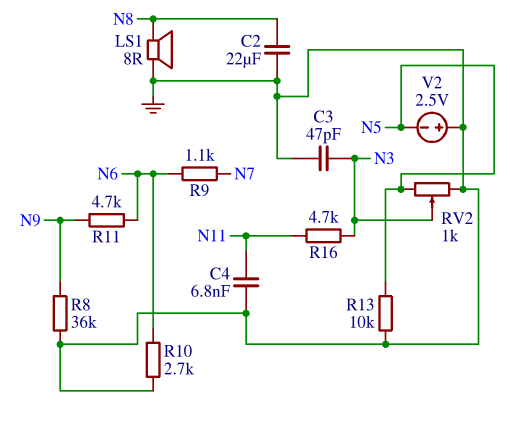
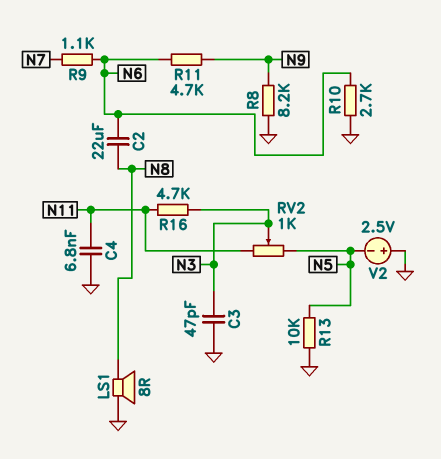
C2: 22uF (GND, N8) -> 22uF (N6, N8)
R8: 36k (GND, N9) -> 8.2k (GND, N9)
RV2: 1k (GND, N5, wiper N3) -> 1k (N5, N11, wiper N3)

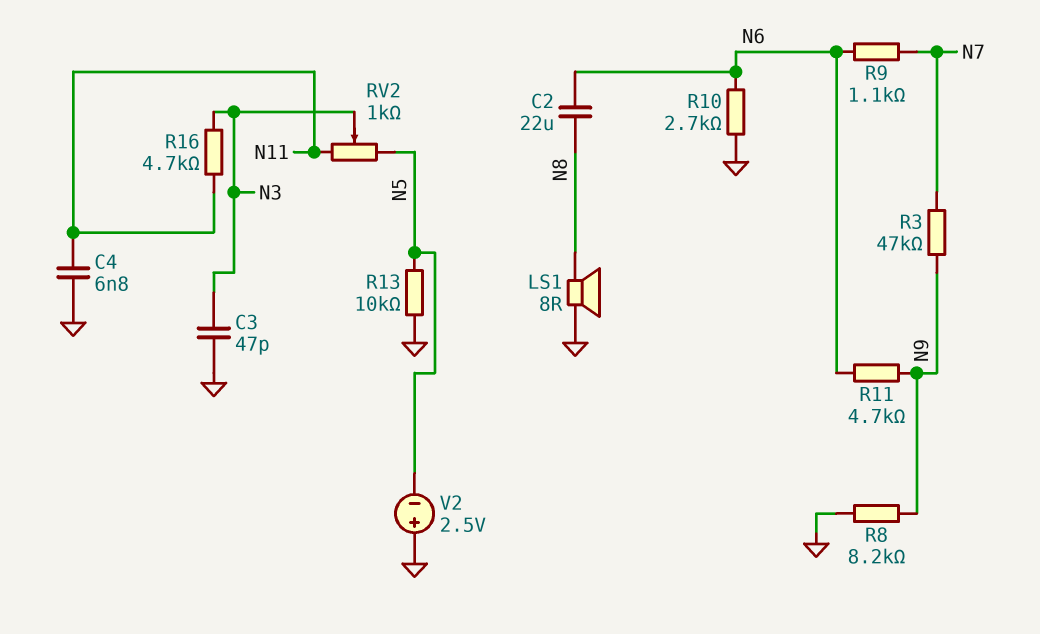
R3: none -> 47k (N7, N9)

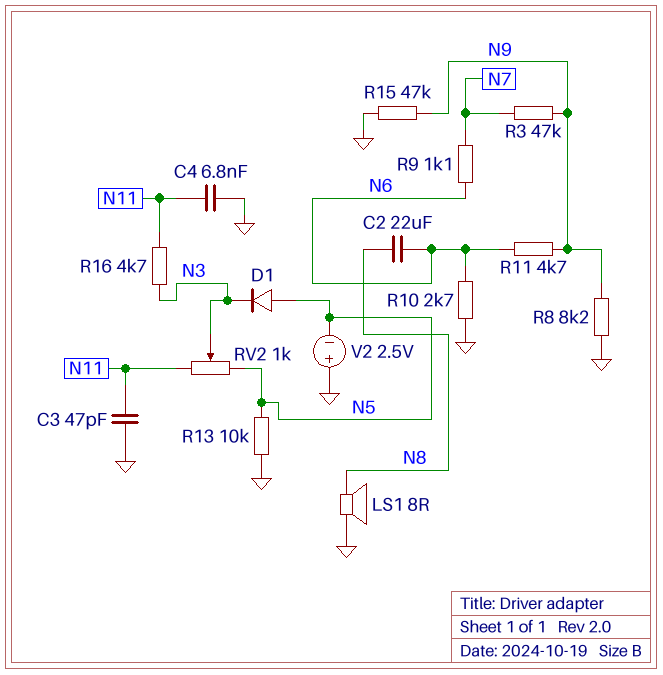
C3: 47pF (GND, N3) -> 47pF (GND, N11)
D1: none -> diode (A N5, K N3)
R15: none -> 47k (GND, N9)

